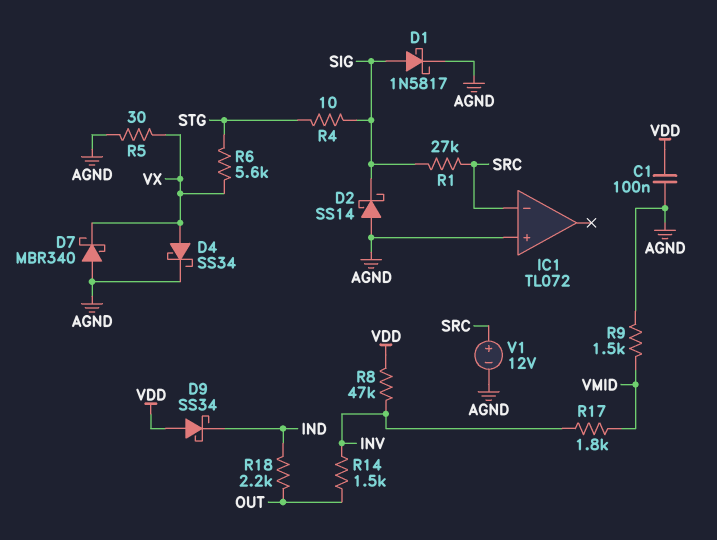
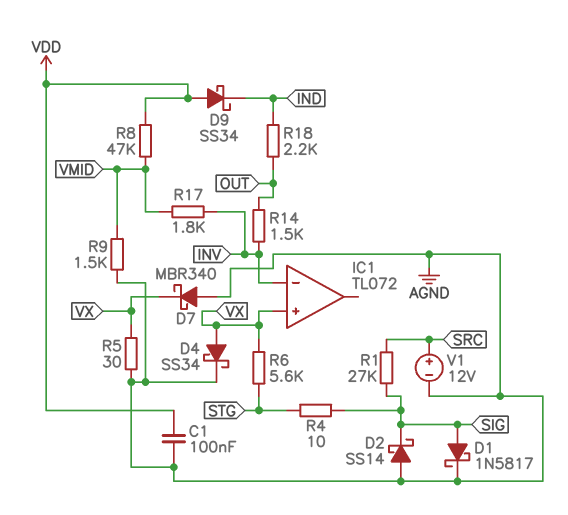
IC1 pin in+: AGND -> VX
IC1 pin in-: SRC -> INV
R8: 47k (INV, VDD) -> 47k (VDD, VMID)

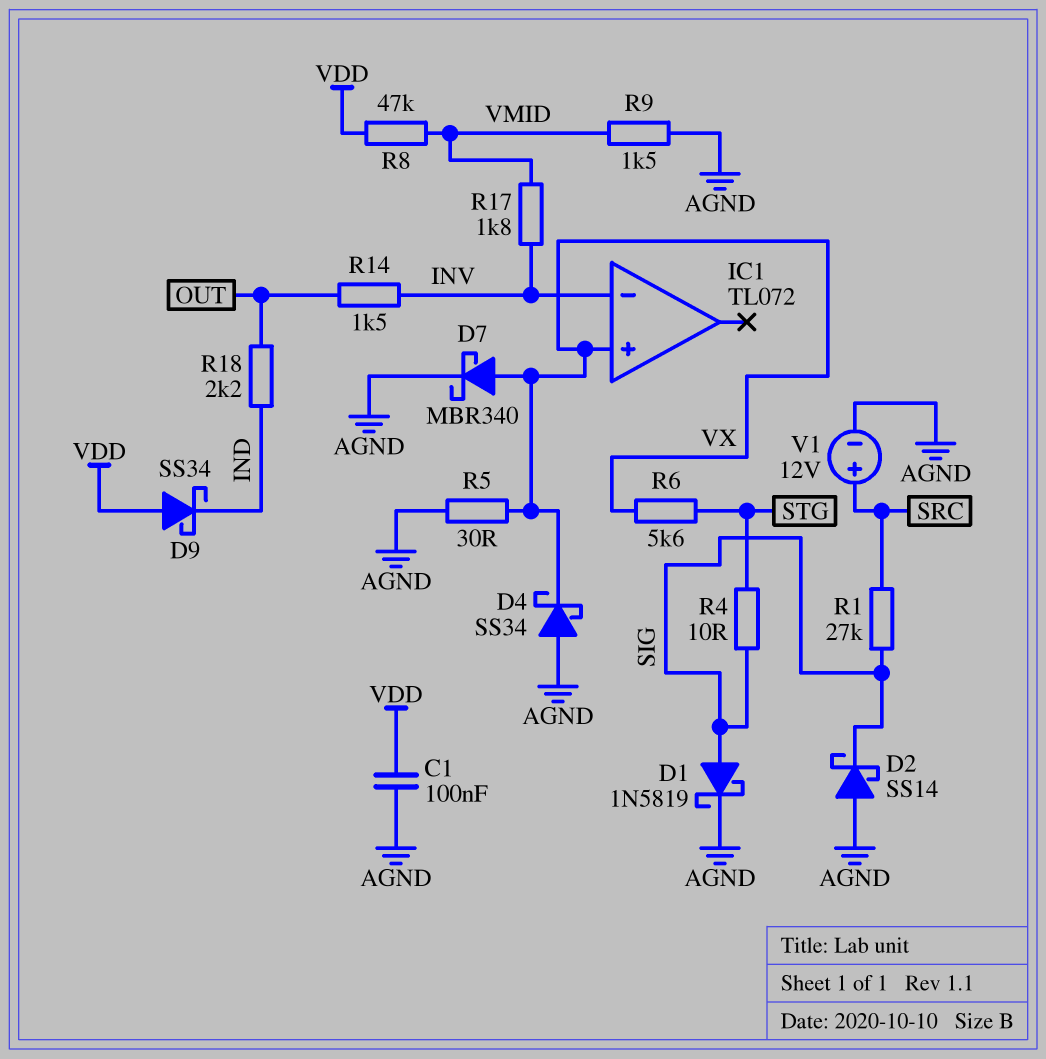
D1: schottky 1N5817 (A SIG, K AGND) -> schottky 1N5819 (A SIG, K AGND)
D4: schottky SS34 (A VX, K AGND) -> schottky SS34 (A AGND, K VX)
D7: schottky MBR340 (A AGND, K VX) -> schottky MBR340 (A VX, K AGND)

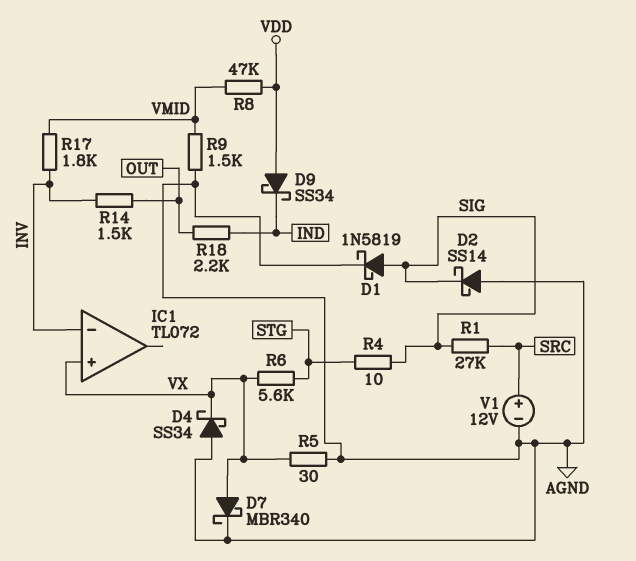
C1: 100nF (AGND, VDD) -> none

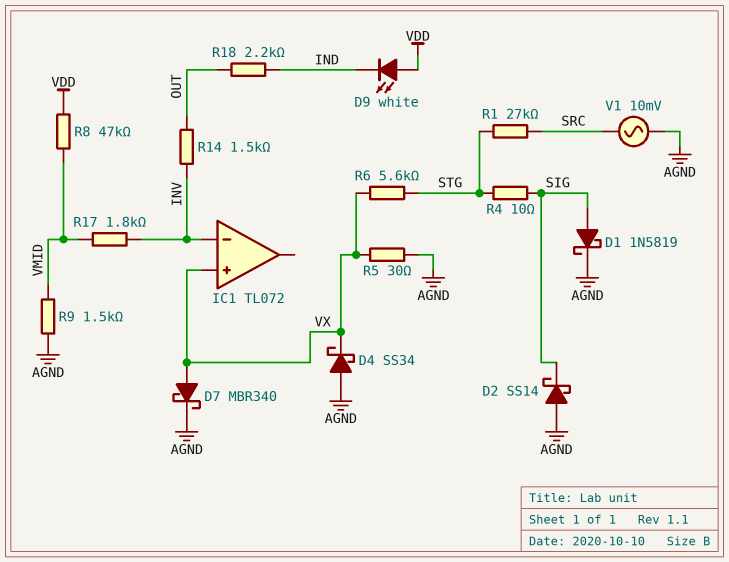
D9: schottky SS34 (A VDD, K IND) -> LED white (A VDD, K IND)
R1: 27k (SIG, SRC) -> 27k (SRC, STG)
V1: 12V (plus SRC, minus AGND) -> AC 10mV (AGND, SRC)

